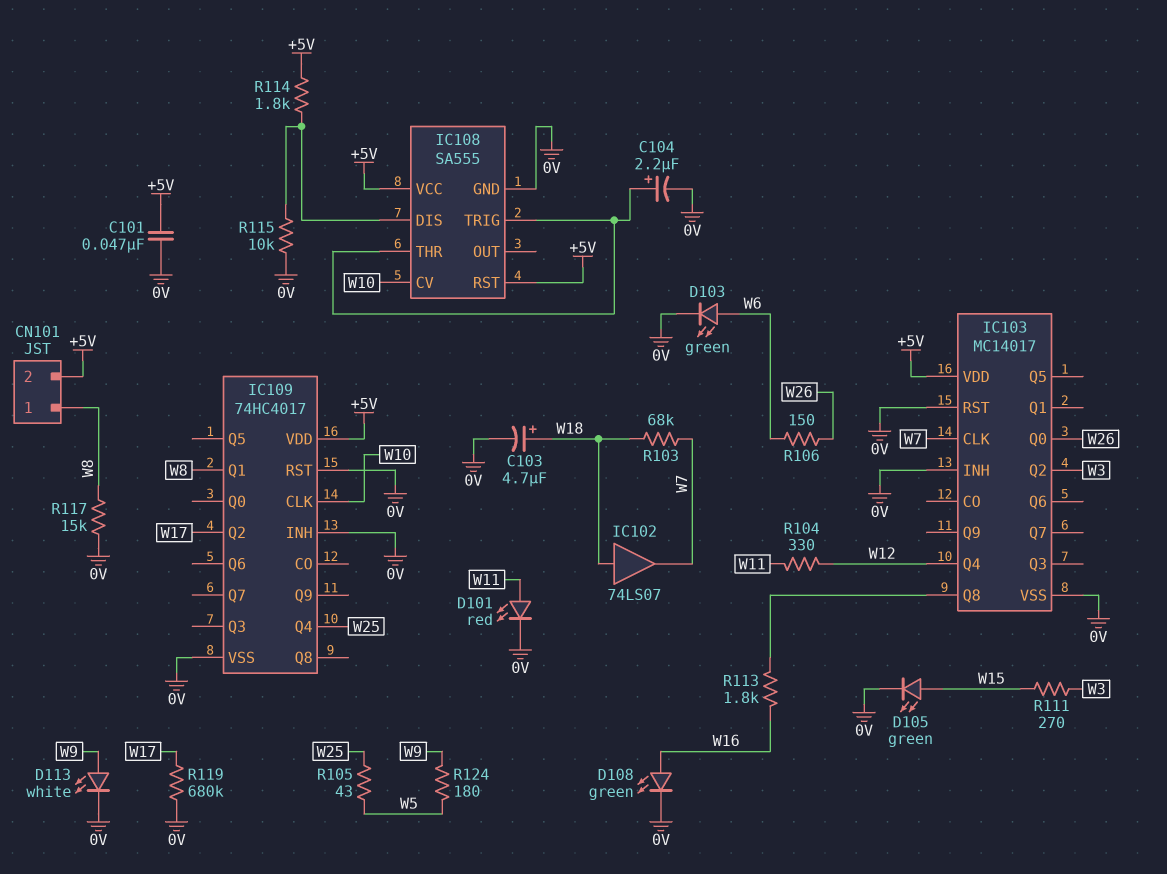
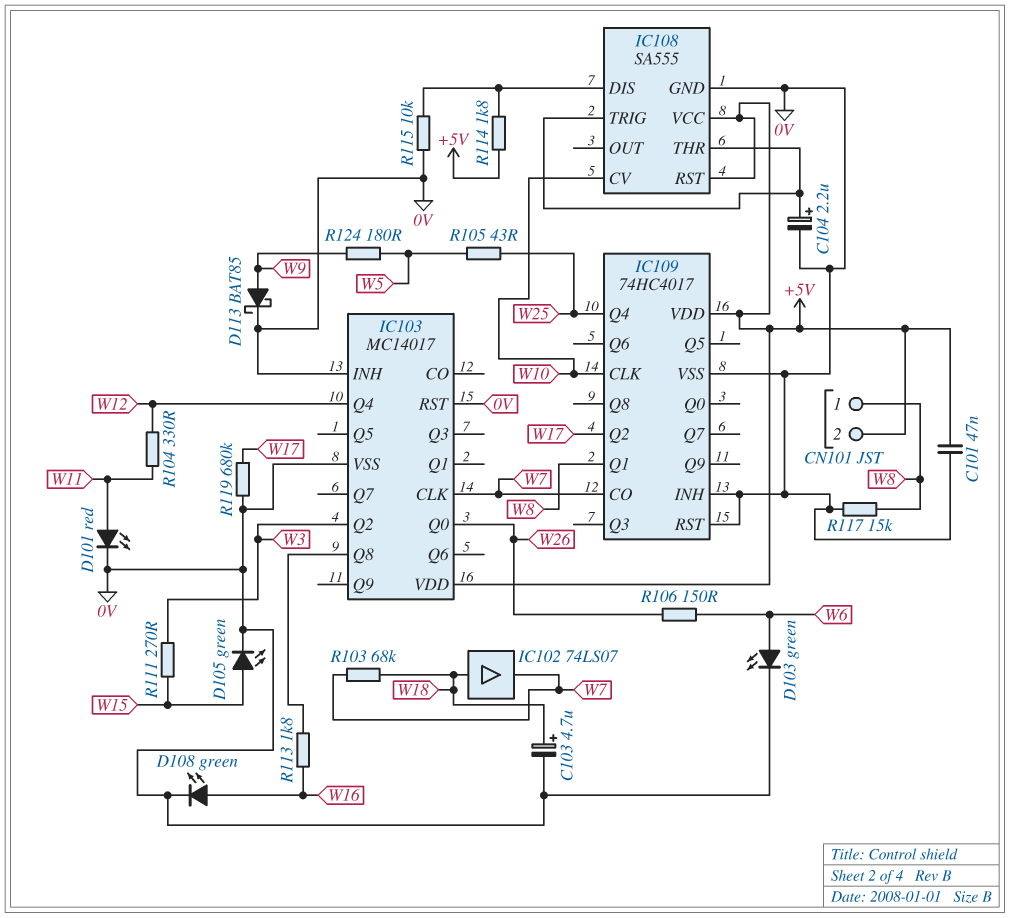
D113: LED white (A W9, K 0V) -> schottky BAT85 (A W9, K 0V)
IC109 pin CO: none -> W7

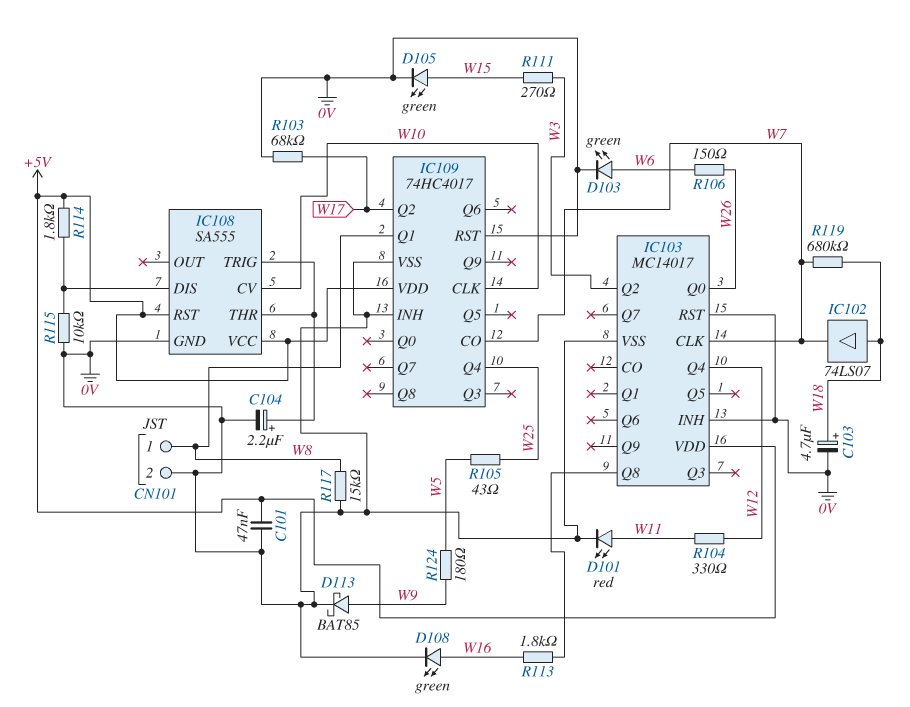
CN101 pin 2: +5V -> 0V
R103: 68k (W7, W18) -> 68k (0V, W17)
R119: 680k (0V, W17) -> 680k (W7, W18)

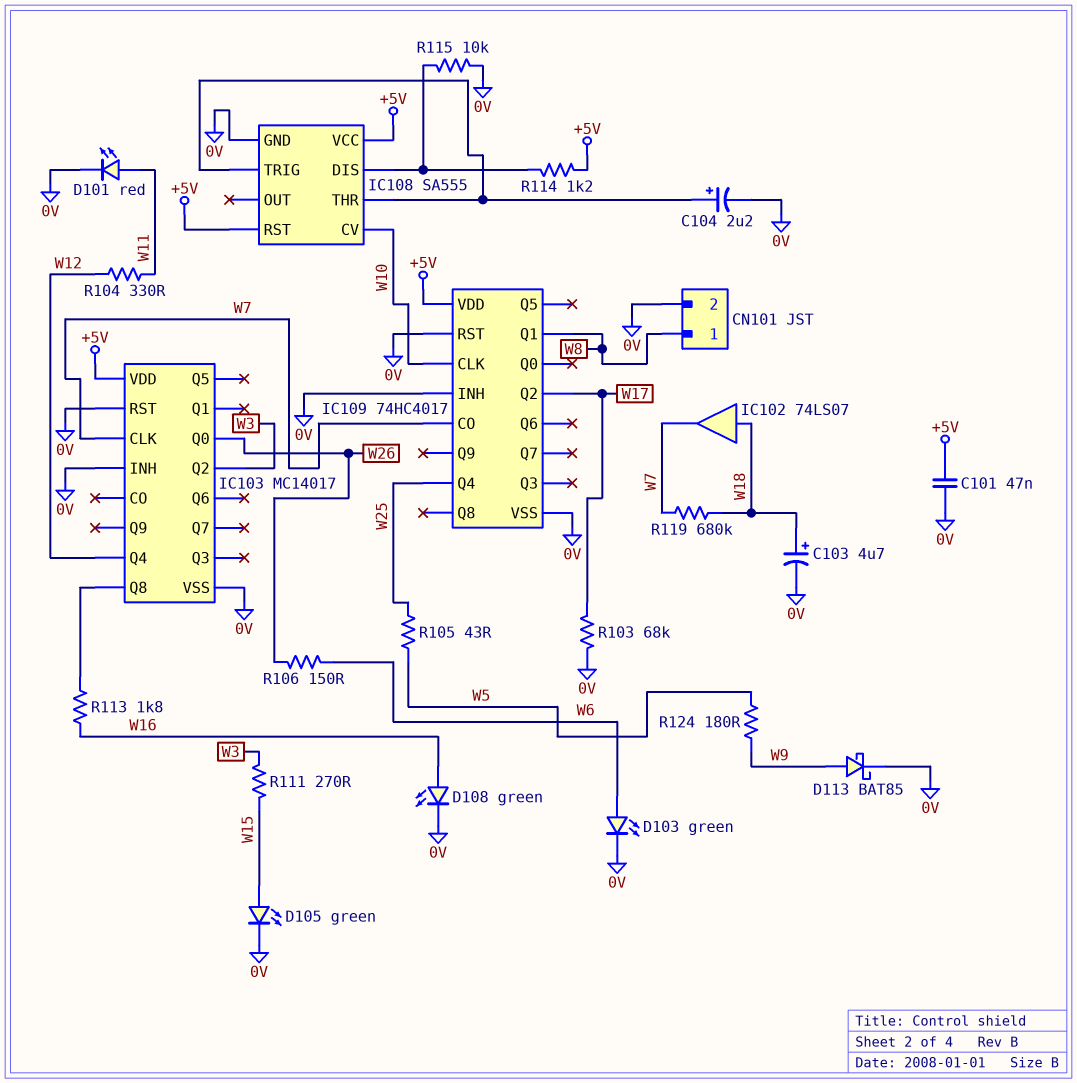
R114: 1.8k (+5V, IC108/DIS) -> 1.2k (+5V, IC108/DIS)
R117: 15k (0V, W8) -> none

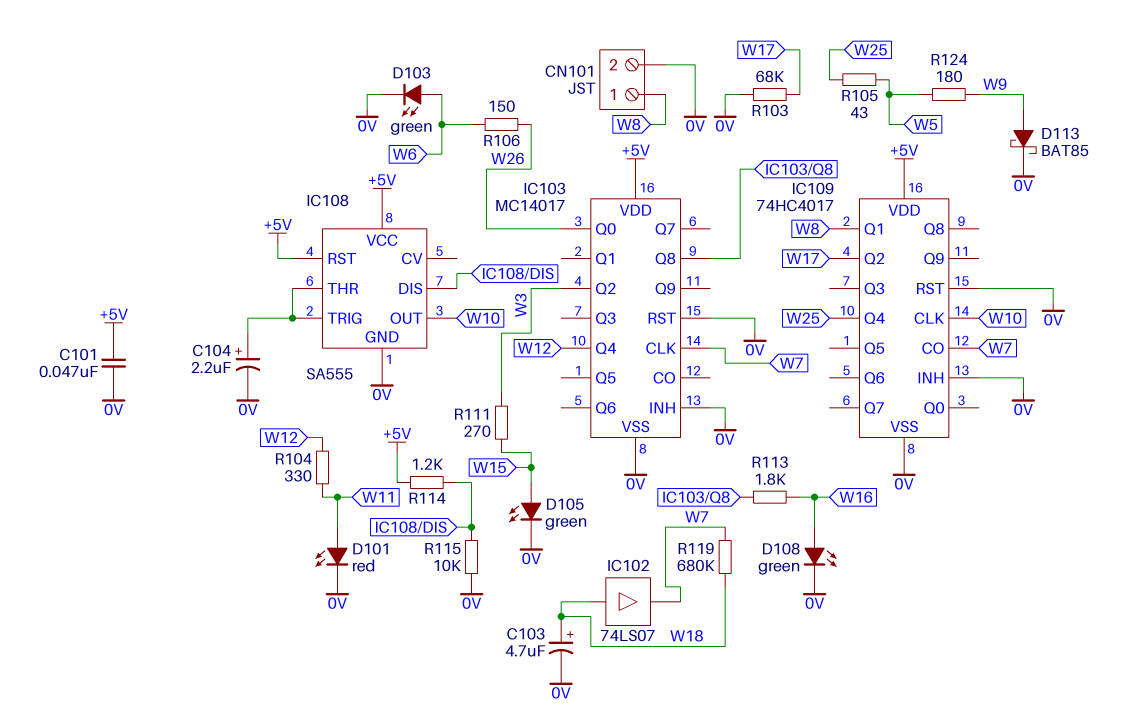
IC108 pin CV: W10 -> none
IC108 pin OUT: none -> W10

